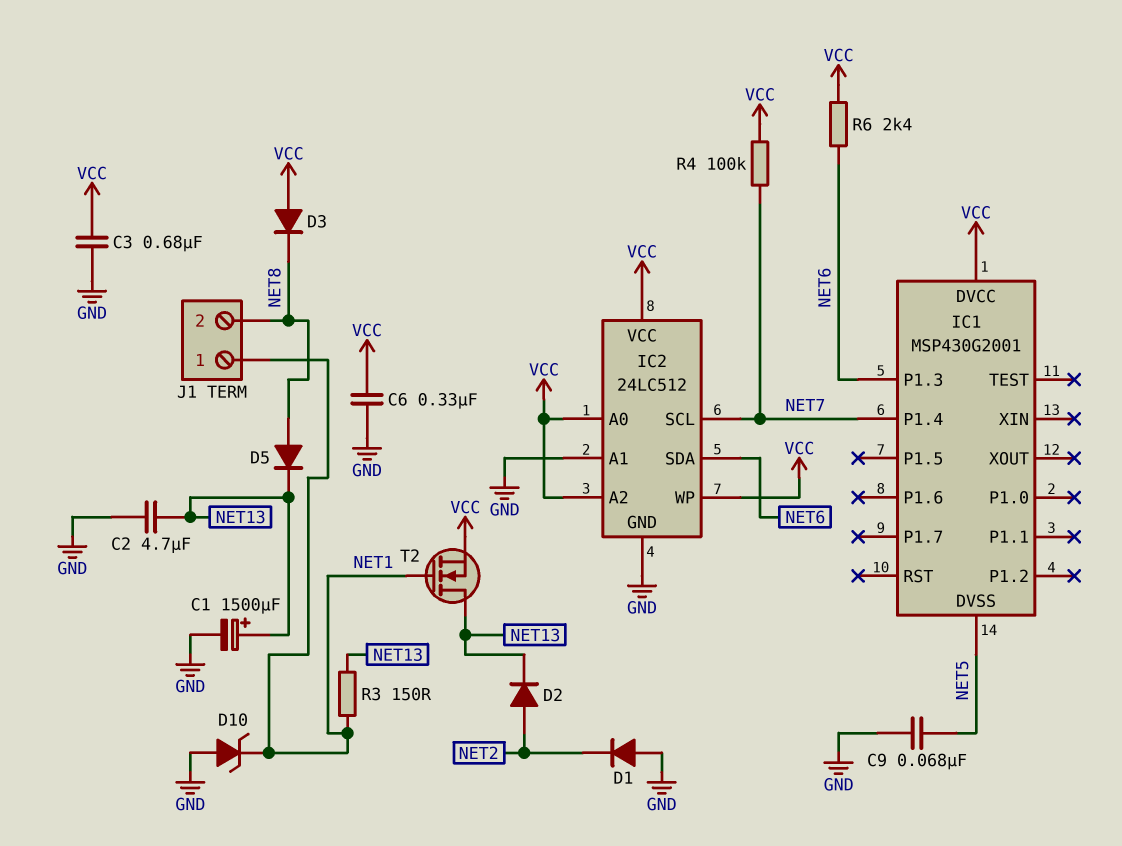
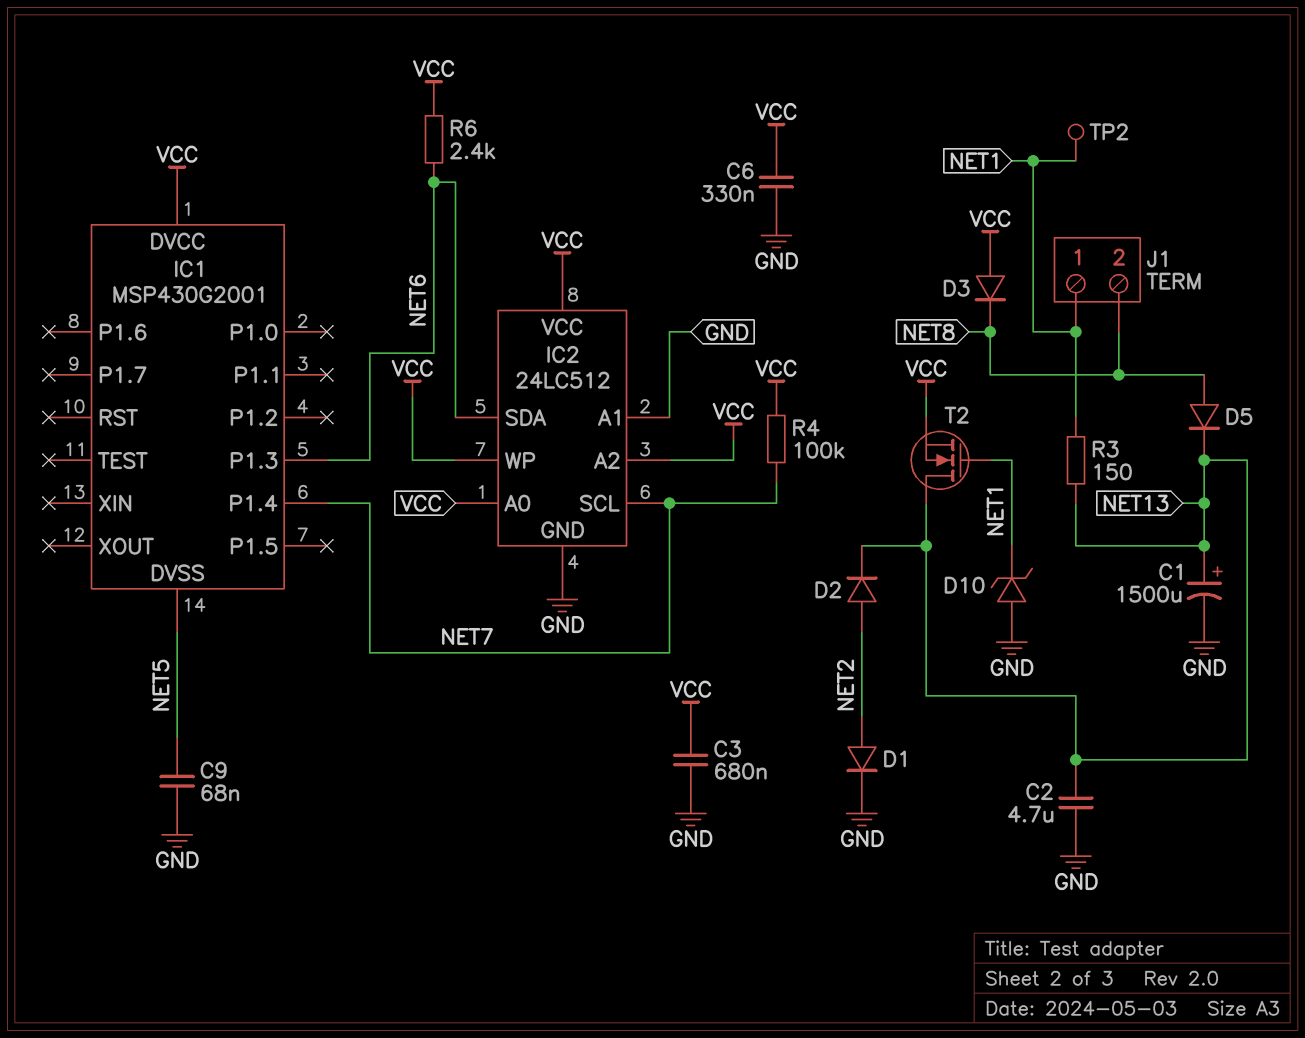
D1: diode (A GND, K NET2) -> diode (A NET2, K GND)
TP2: none -> test point (NET1)

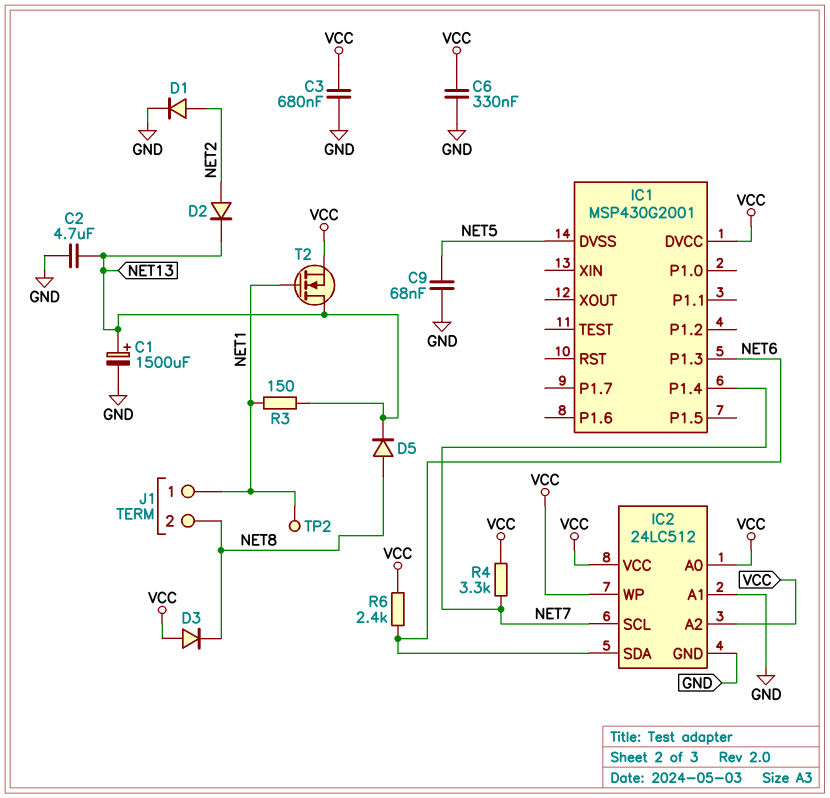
D10: zener (A GND, K NET1) -> none
R4: 100k (NET7, VCC) -> 3.3k (NET7, VCC)

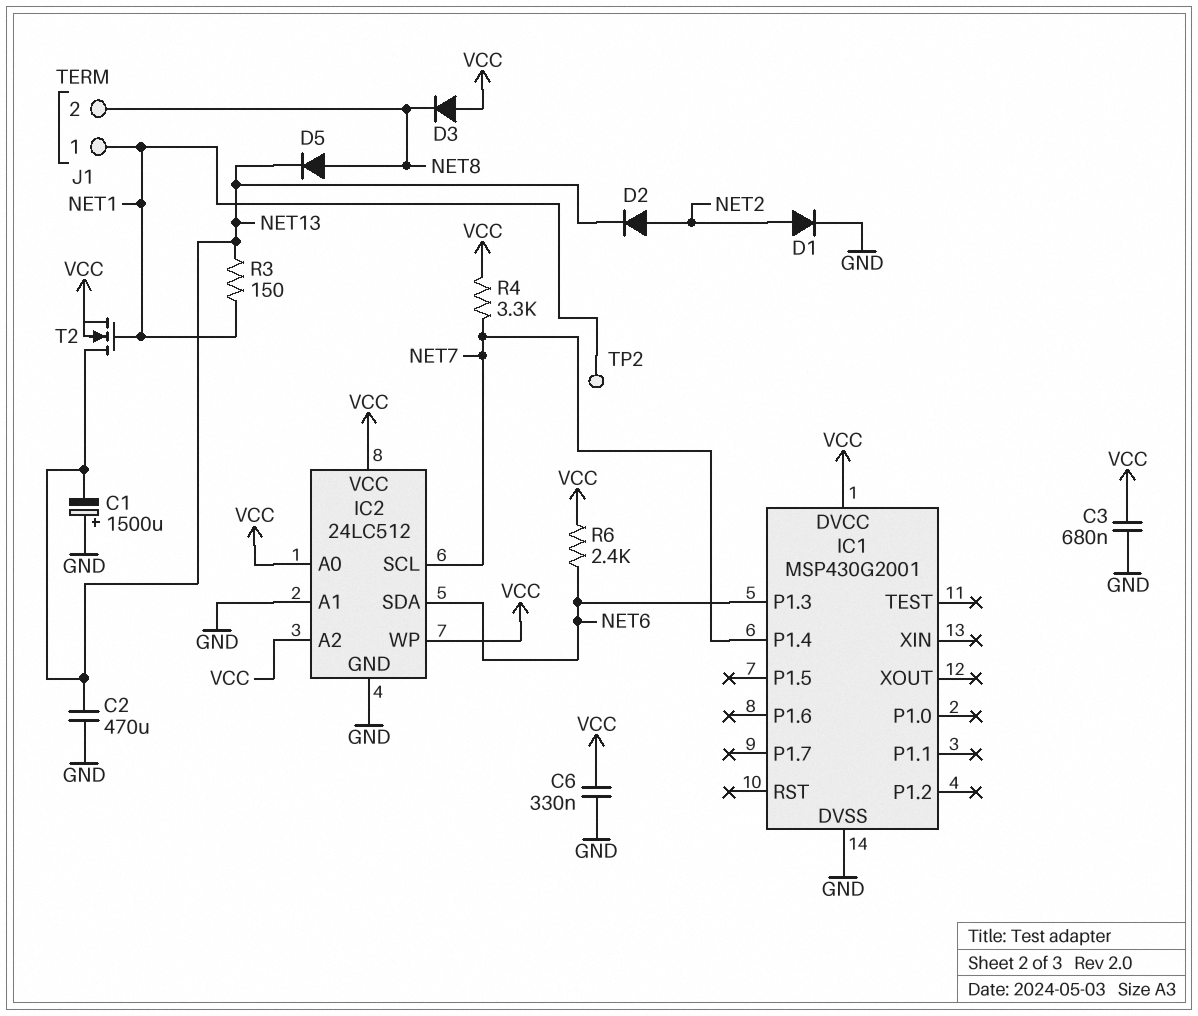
C1: 1500uF (plus NET13, minus GND) -> 1500uF (plus GND, minus NET13)
C2: 4.7uF (GND, NET13) -> 470uF (GND, NET13)
C9: 68nF (GND, NET5) -> none
IC1 pin DVSS: NET5 -> GND

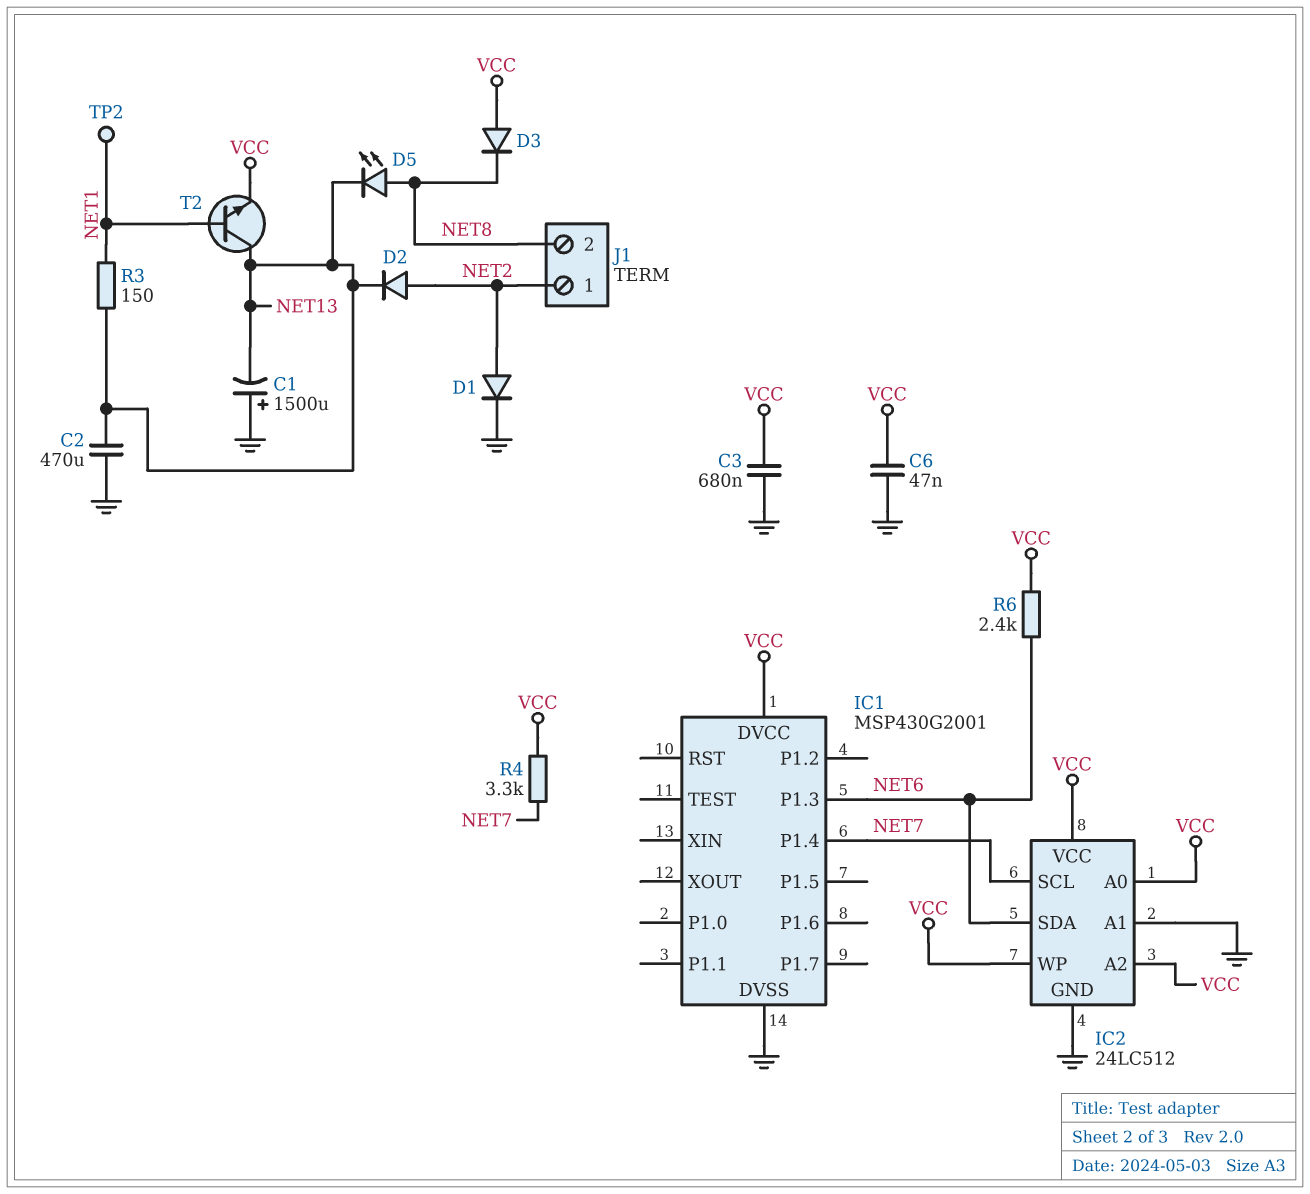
C6: 330nF (GND, VCC) -> 47nF (GND, VCC)
D5: diode (A NET8, K NET13) -> LED (A NET8, K NET13)
J1 pin 1: NET1 -> NET2
T2: NMOS (G NET1, D NET13, S VCC) -> NPN (B NET1, C NET13, E VCC)

